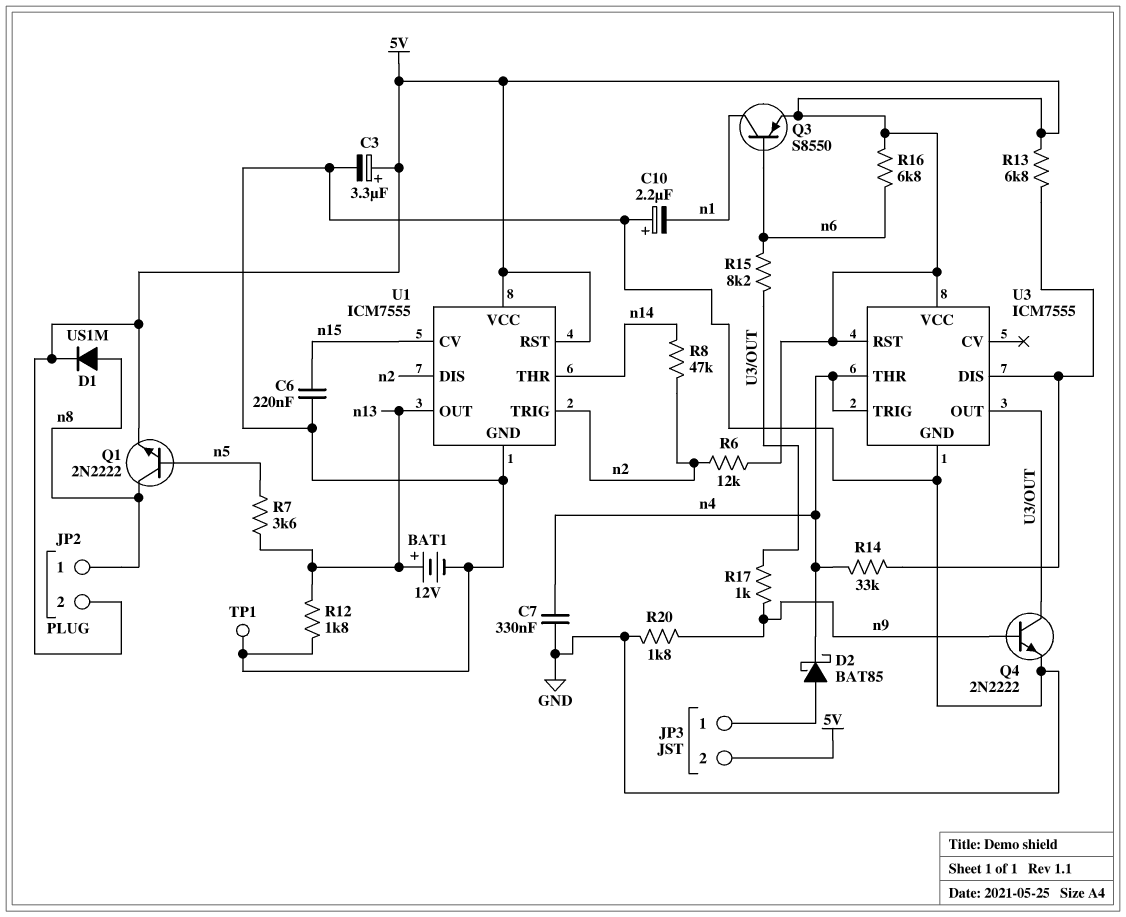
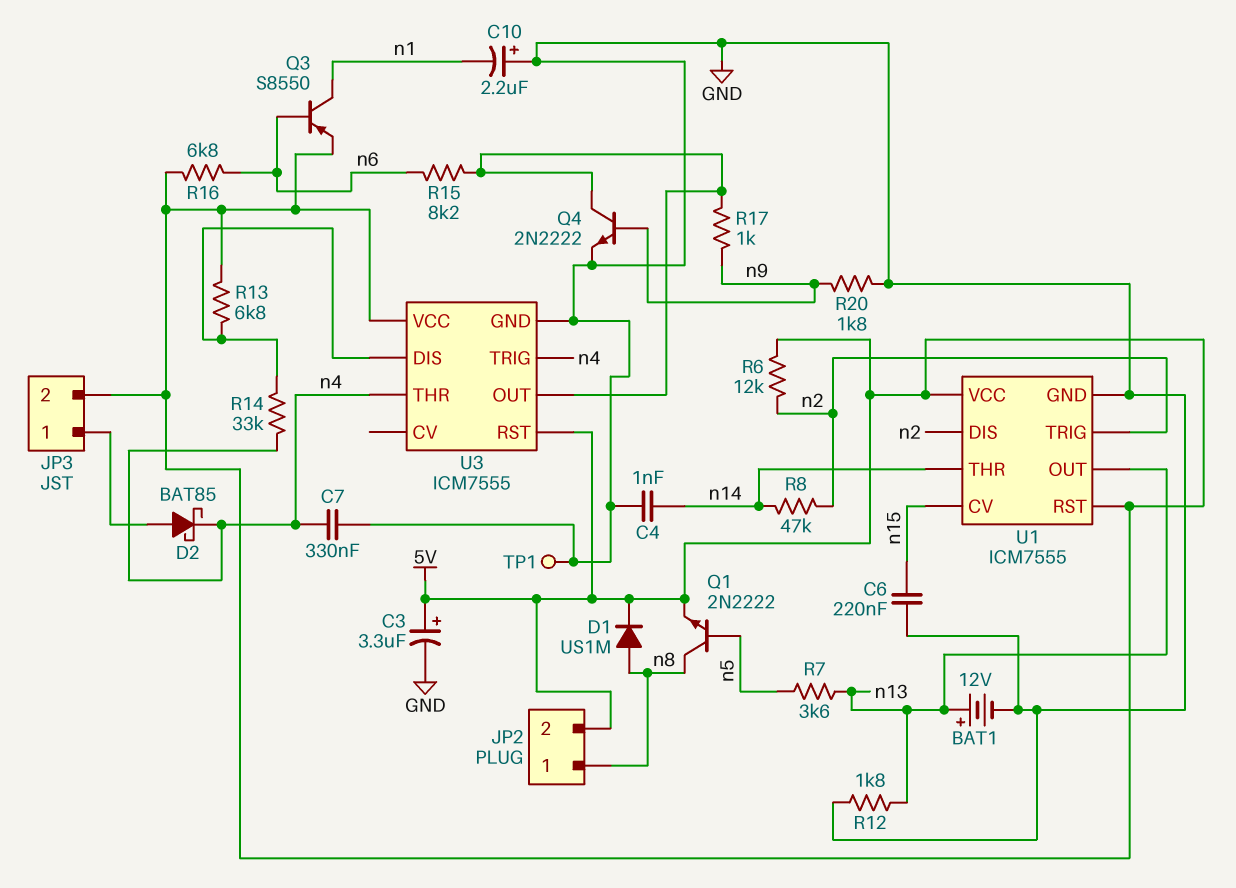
C4: none -> 1nF (GND, n14)

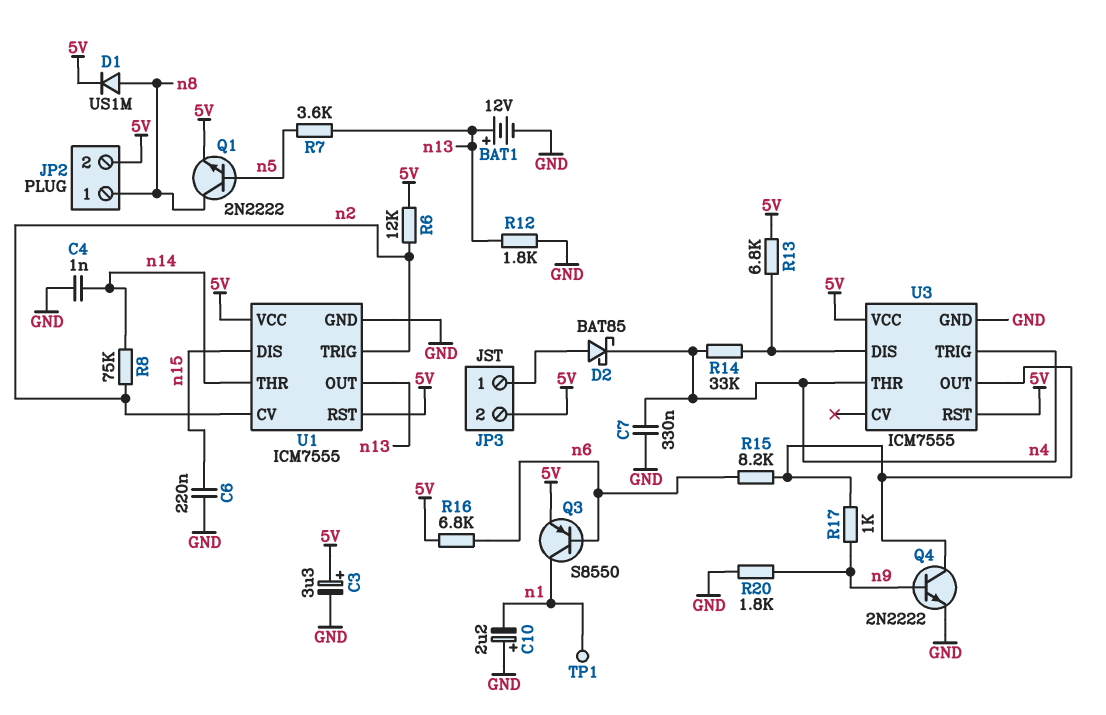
R8: 47k (n2, n14) -> 75k (n2, n14)
TP1: test point (GND) -> test point (n1)
U1 pin CV: n15 -> n2
U1 pin DIS: n2 -> n15

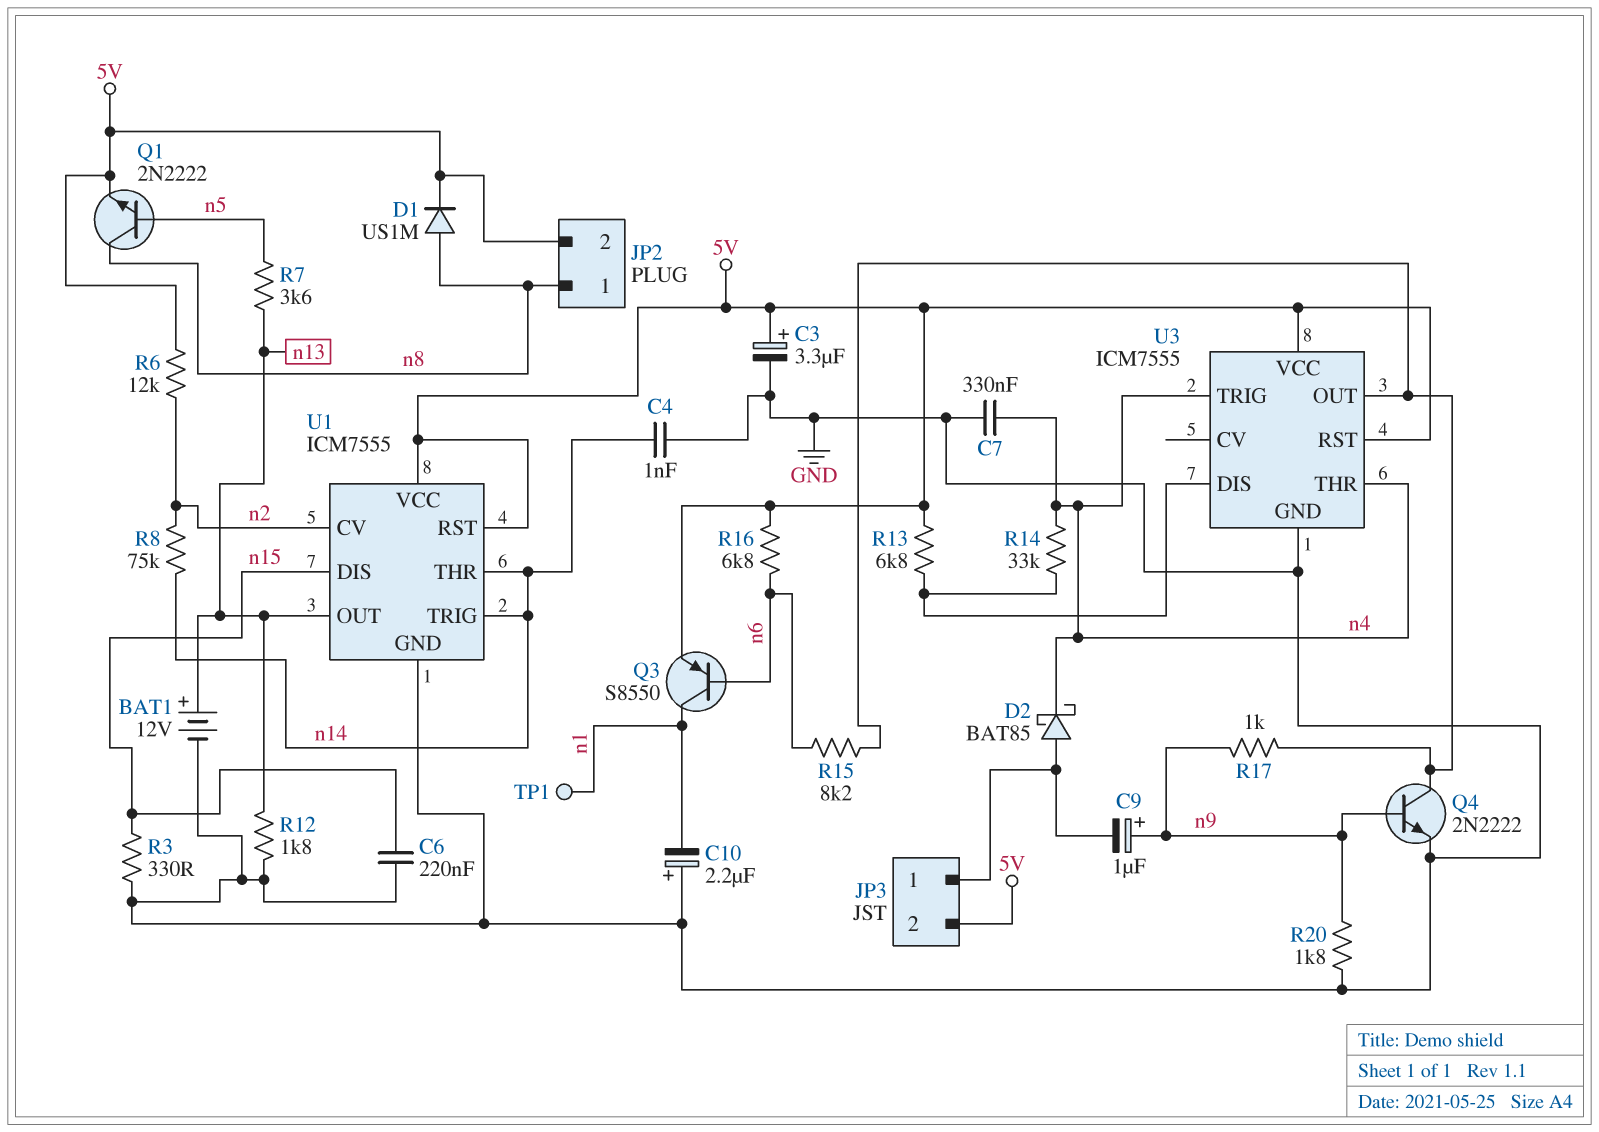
C9: none -> 1uF (plus n9, minus JP3/1)
R3: none -> 330 (GND, n15)
U1 pin TRIG: n2 -> n14

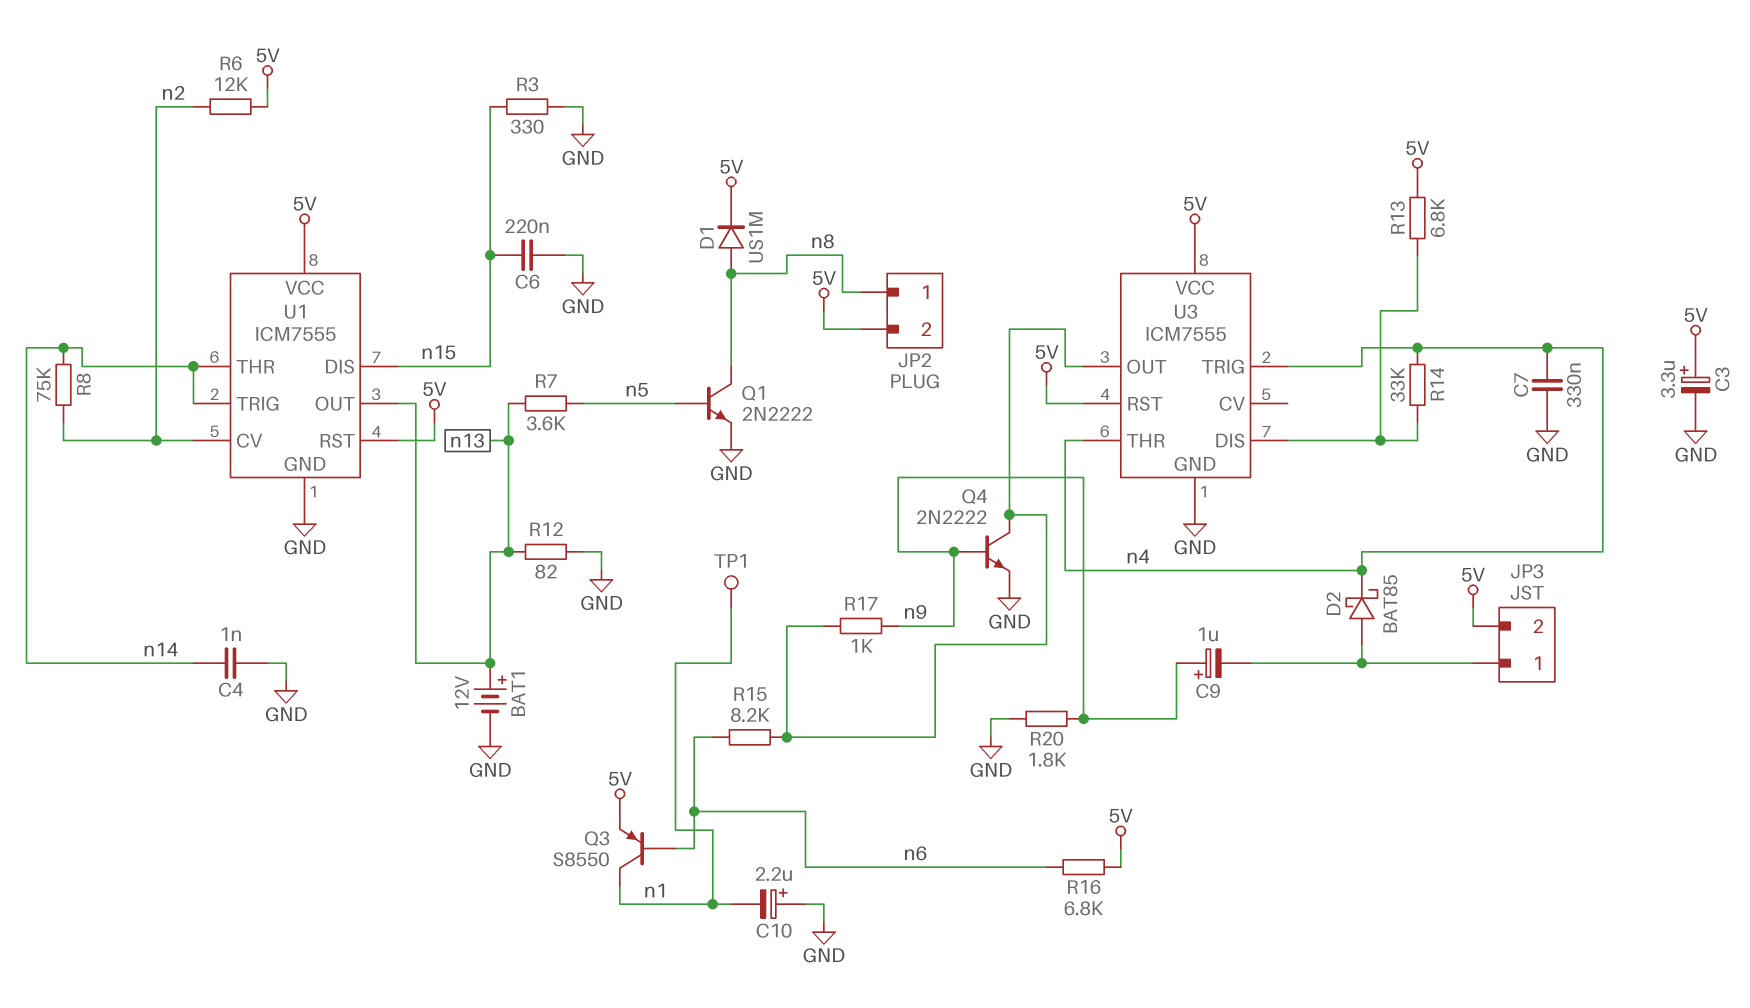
Q1: NPN 2N2222 (B n5, C n8, E 5V) -> NPN 2N2222 (B n5, C n8, E GND)
R12: 1.8k (GND, n13) -> 82 (GND, n13)

